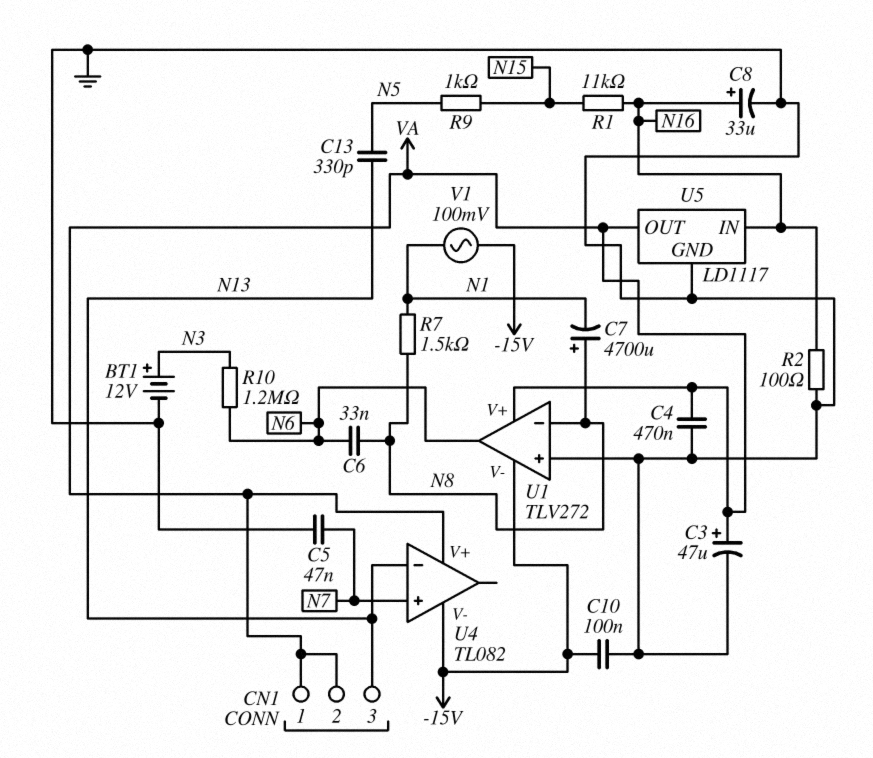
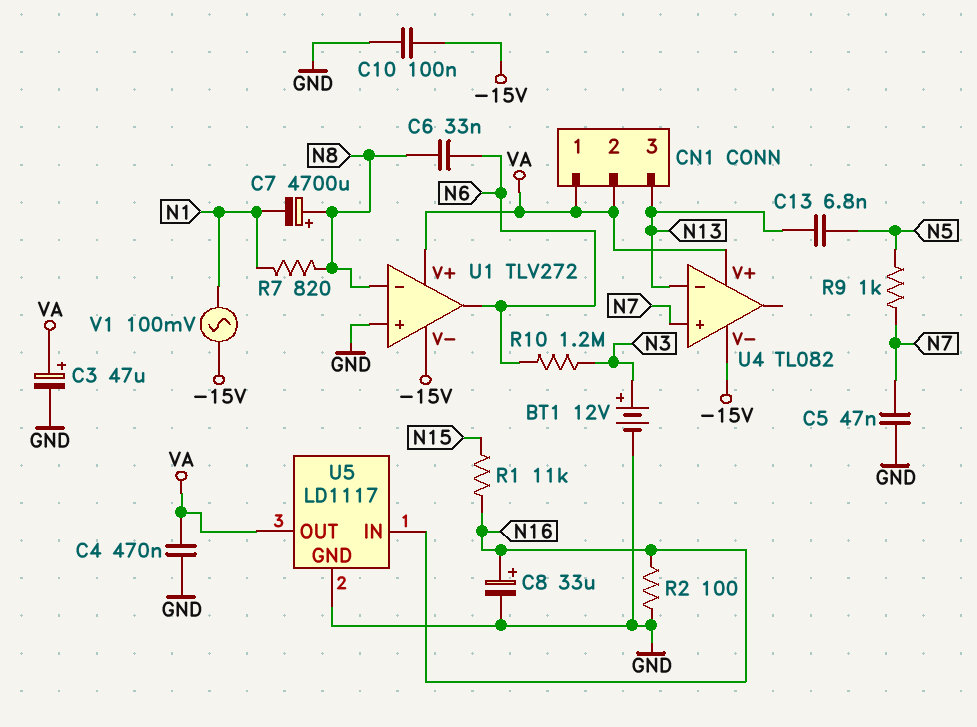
C13: 330pF (N5, N13) -> 6.8nF (N5, N13)
R7: 1.5k (N1, N8) -> 820 (N1, N8)
R9: 1k (N5, N15) -> 1k (N5, N7)

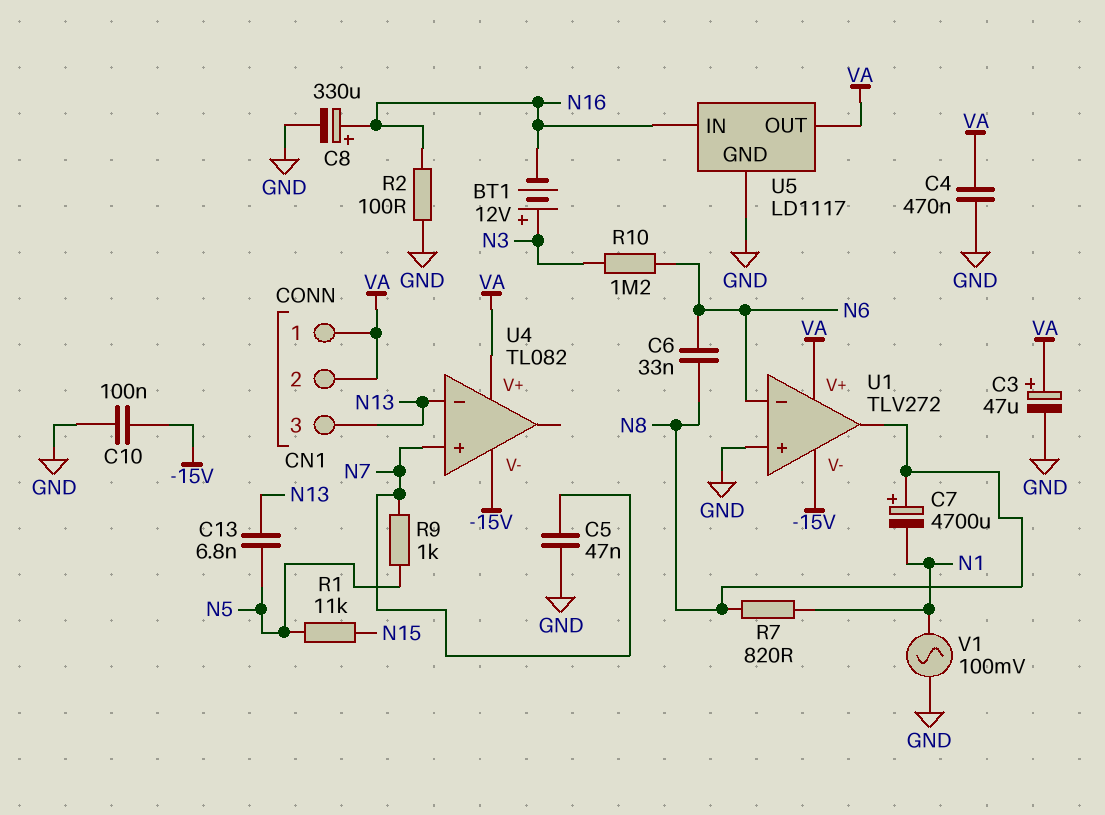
BT1: 12V (plus N3, minus GND) -> 12V (plus N3, minus N16)
C8: 33uF (plus N16, minus GND) -> 330uF (plus N16, minus GND)
R1: 11k (N15, N16) -> 11k (N5, N15)
U1 pin in-: N8 -> N6
U1 pin out: N6 -> N8
V1: AC 100mV (-15V, N1) -> AC 100mV (GND, N1)

